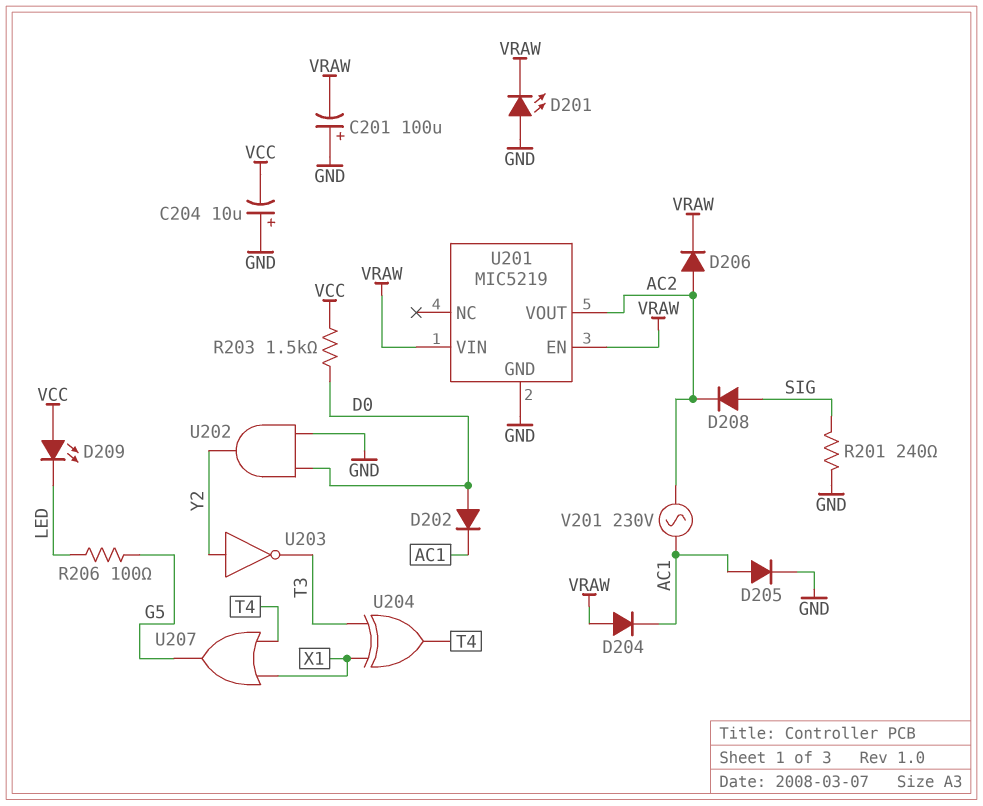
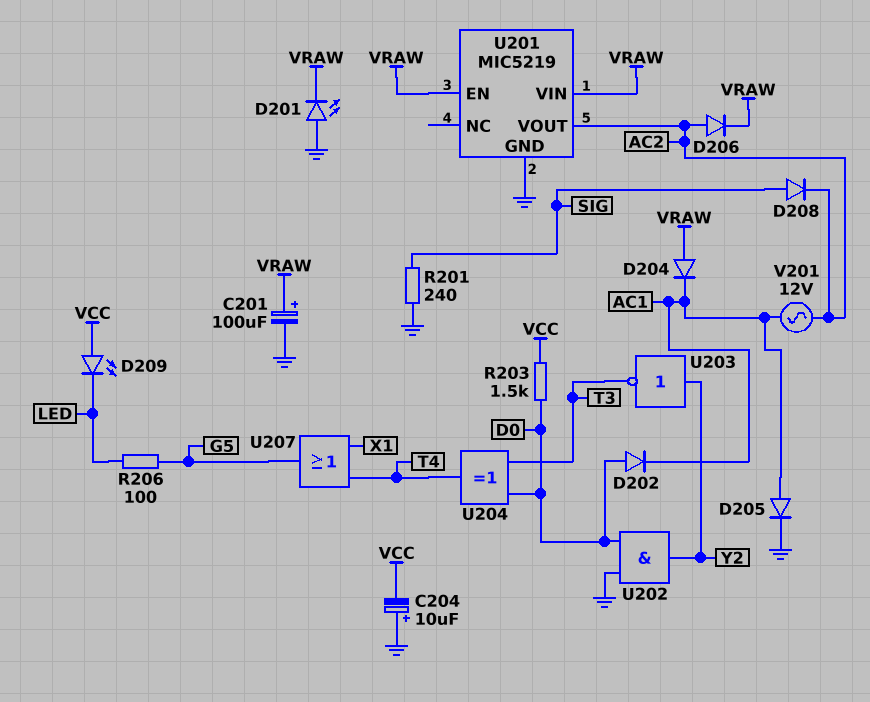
C201: 100uF (plus GND, minus VRAW) -> 100uF (plus VRAW, minus GND)
U204: XOR (in T3, in X1, out T4) -> XOR (in D0, in T3, out T4)
V201: AC 230V (AC1, AC2) -> AC 12V (AC1, AC2)

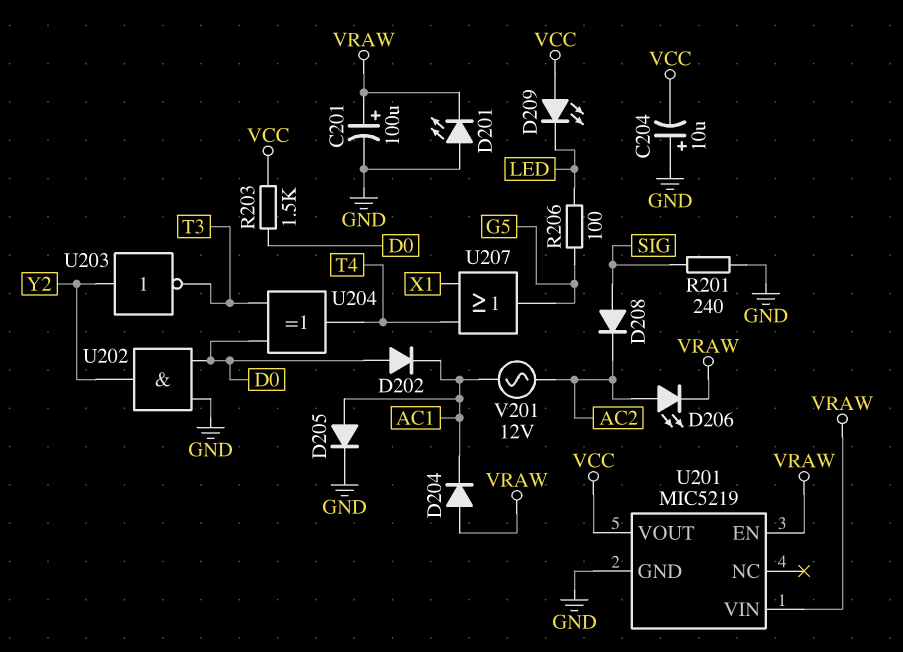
D206: diode (A AC2, K VRAW) -> LED (A AC2, K VRAW)
U201 pin VOUT: AC2 -> VCC

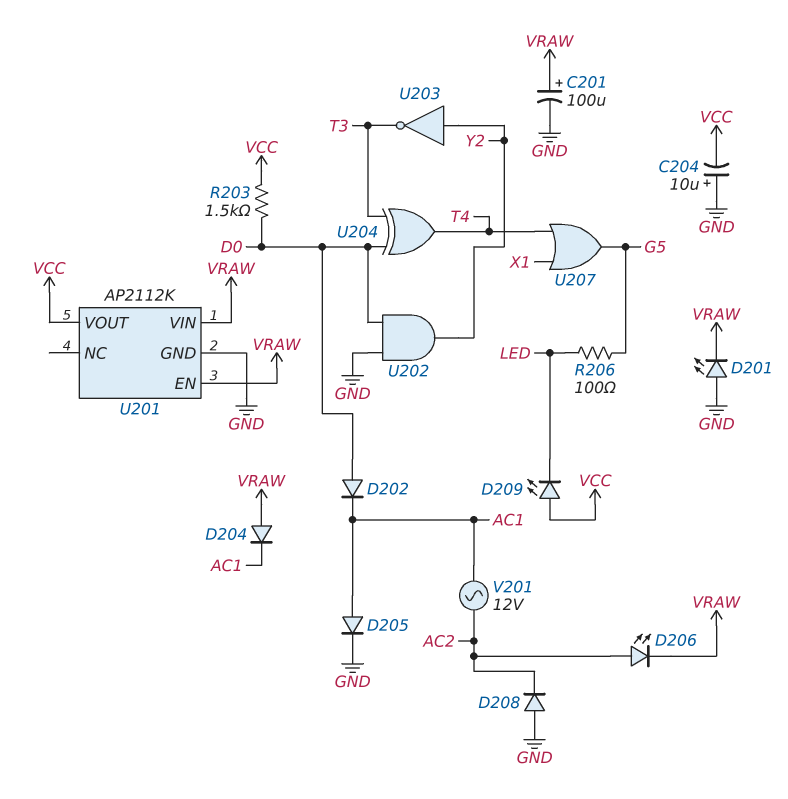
D208: diode (A SIG, K AC2) -> diode (A GND, K AC2)
R201: 240 (GND, SIG) -> none
U201: MIC5219 -> AP2112K

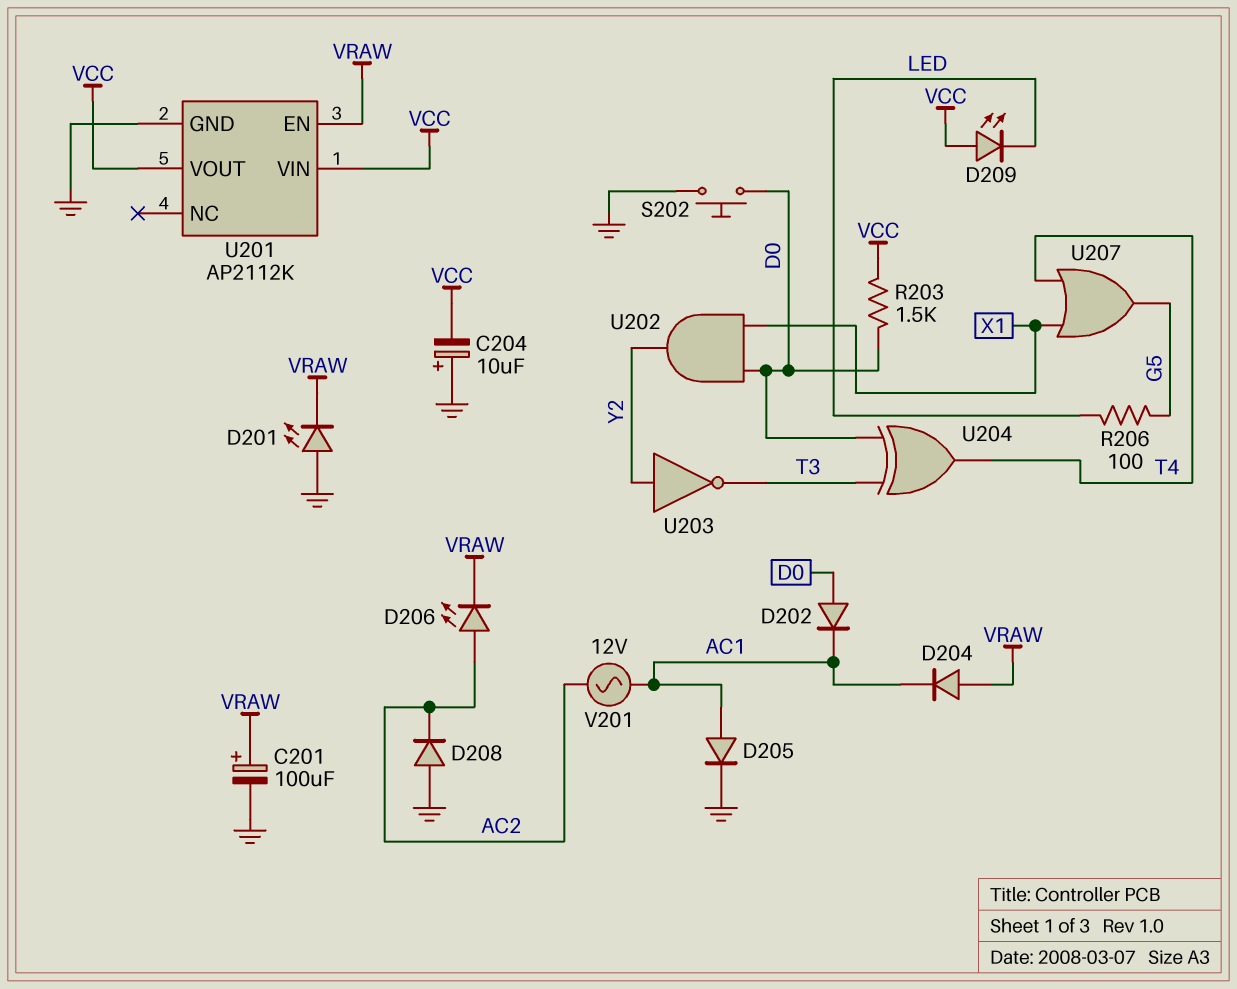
S202: none -> button (D0, GND)
U201 pin VIN: VRAW -> VCC
U202: AND (in D0, in GND, out Y2) -> AND (in D0, in X1, out Y2)

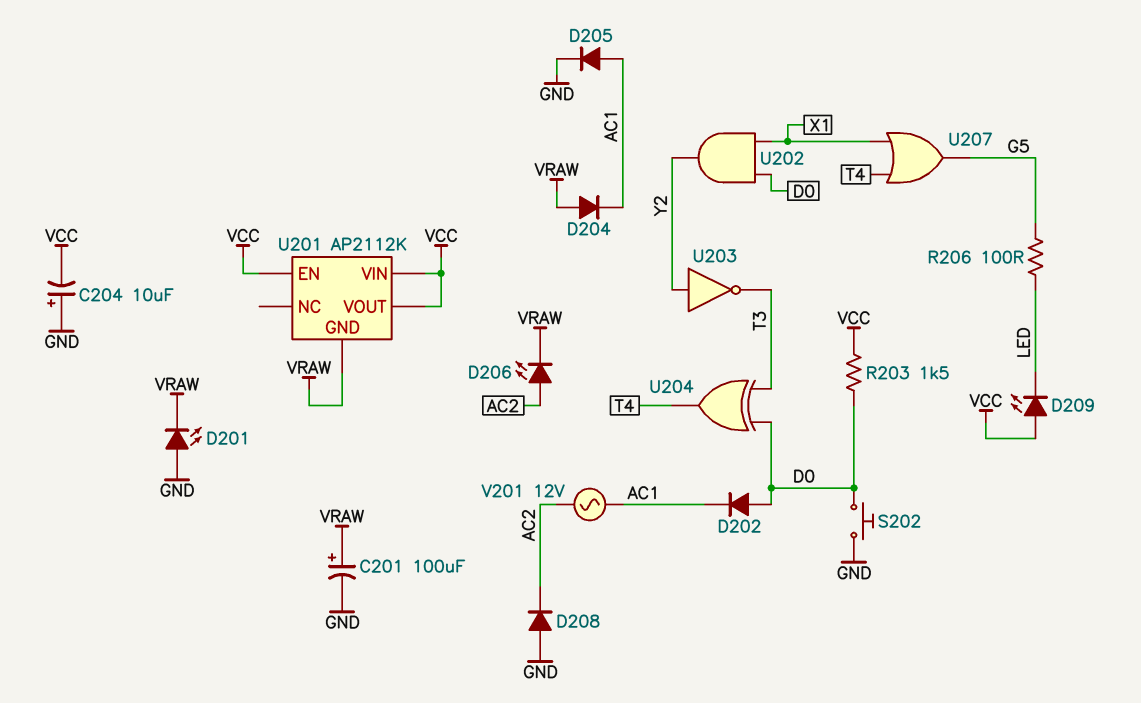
U201 pin EN: VRAW -> VCC
U201 pin GND: GND -> VRAW

